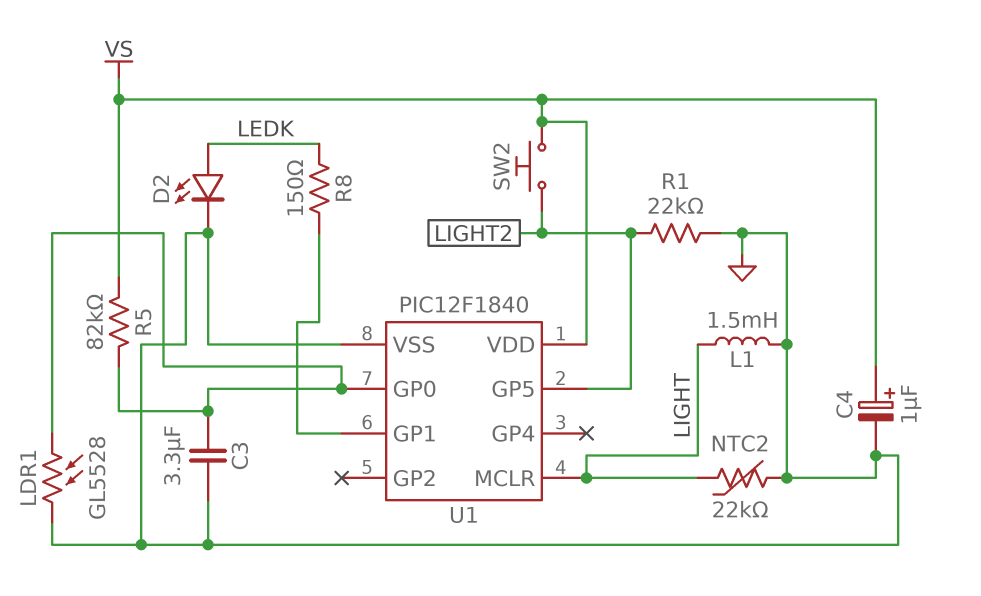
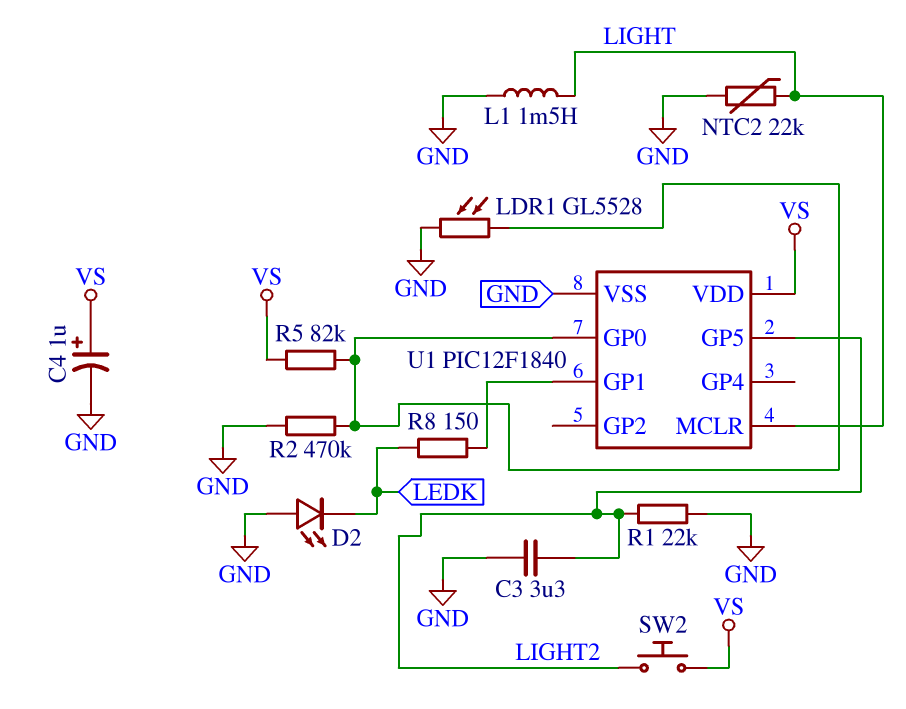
C3: 3.3uF (GND, U1/GP0) -> 3.3uF (GND, LIGHT2)
D2: LED (A LEDK, K GND) -> LED (A GND, K LEDK)
R2: none -> 470k (GND, U1/GP0)

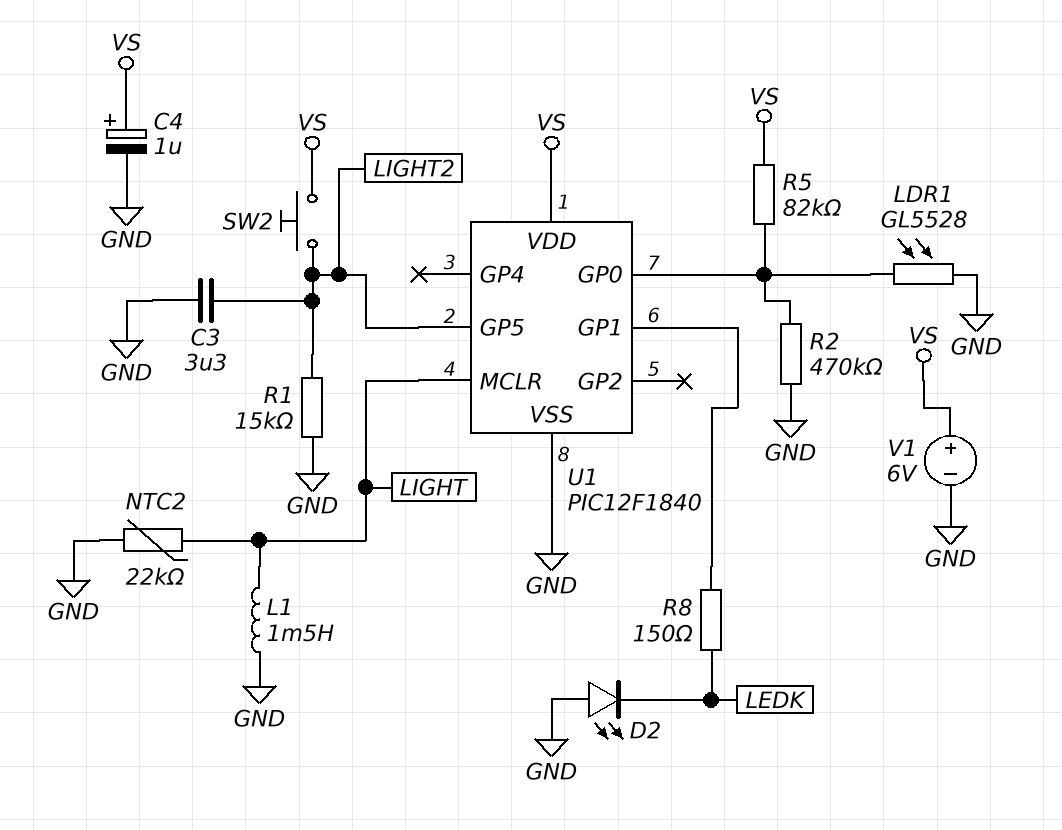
R1: 22k (GND, LIGHT2) -> 15k (GND, LIGHT2)
V1: none -> 6V (plus VS, minus GND)

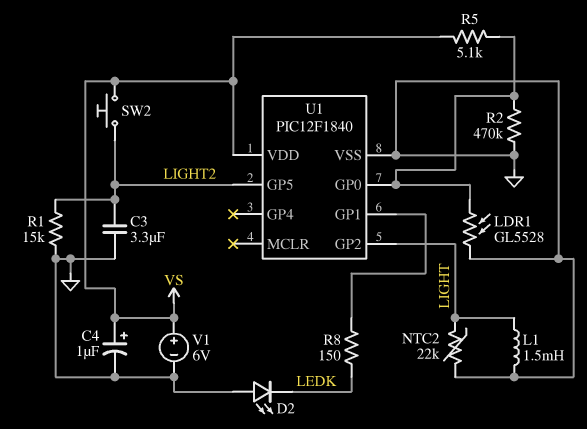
R5: 82k (U1/GP0, VS) -> 5.1k (U1/GP0, VS)
U1 pin GP2: none -> LIGHT
U1 pin MCLR: LIGHT -> none

